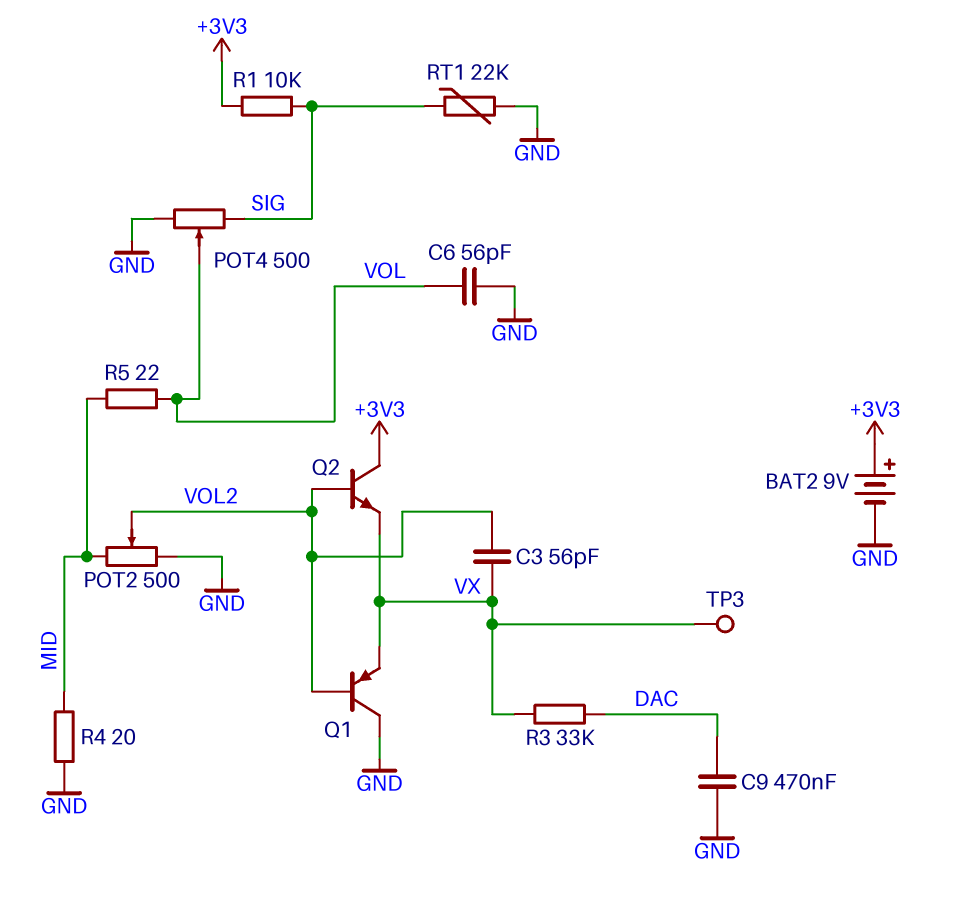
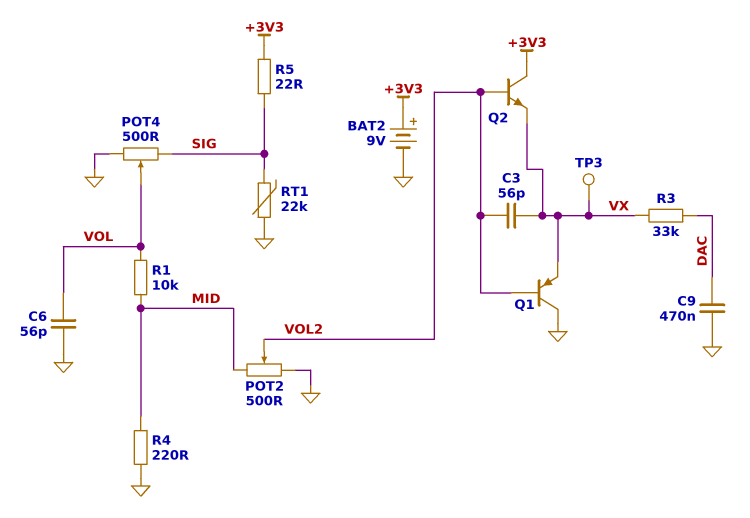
R1: 10k (+3V3, SIG) -> 10k (MID, VOL)
R4: 20 (GND, MID) -> 220 (GND, MID)
R5: 22 (MID, VOL) -> 22 (+3V3, SIG)

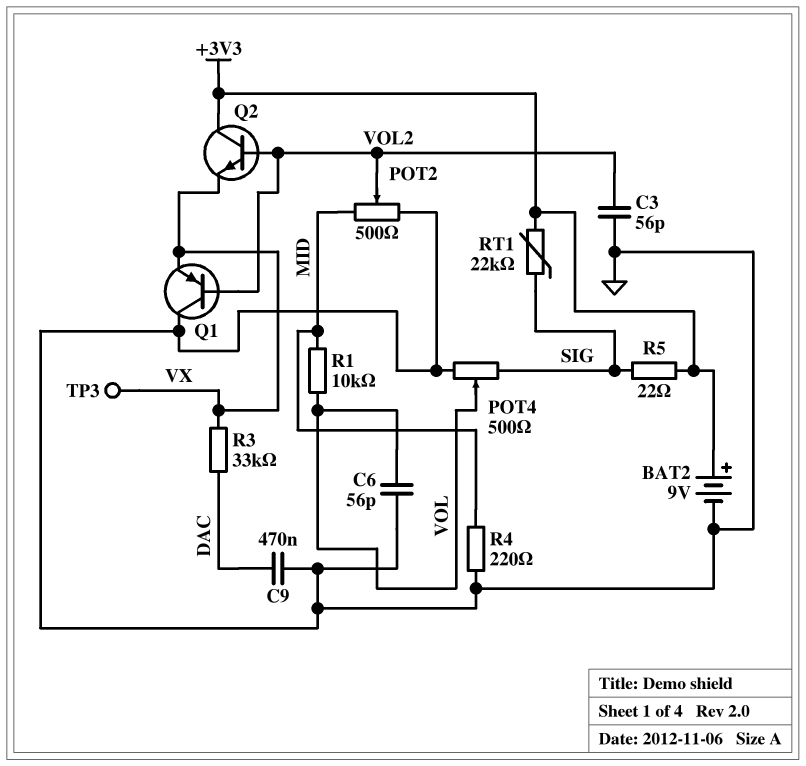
C3: 56pF (VOL2, VX) -> 56pF (GND, VOL2)
RT1: 22k (GND, SIG) -> 22k (+3V3, SIG)

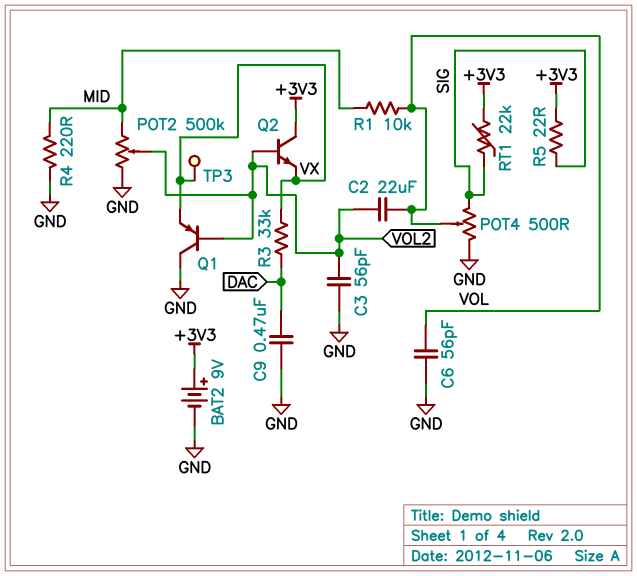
C2: none -> 22uF (VOL, VOL2)
POT2: 500 (GND, MID, wiper VOL2) -> 500k (GND, MID, wiper VOL2)

